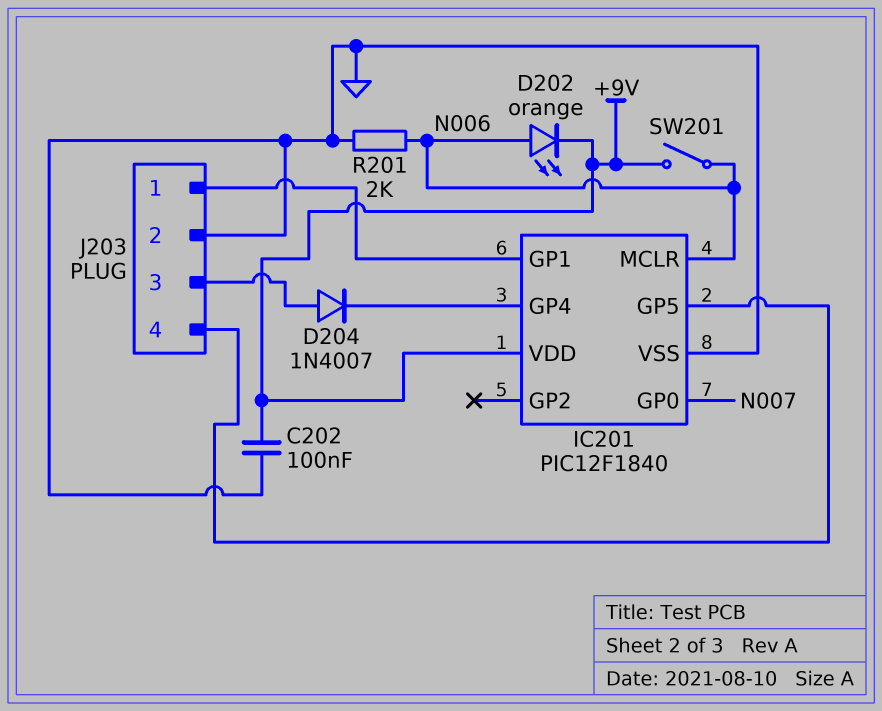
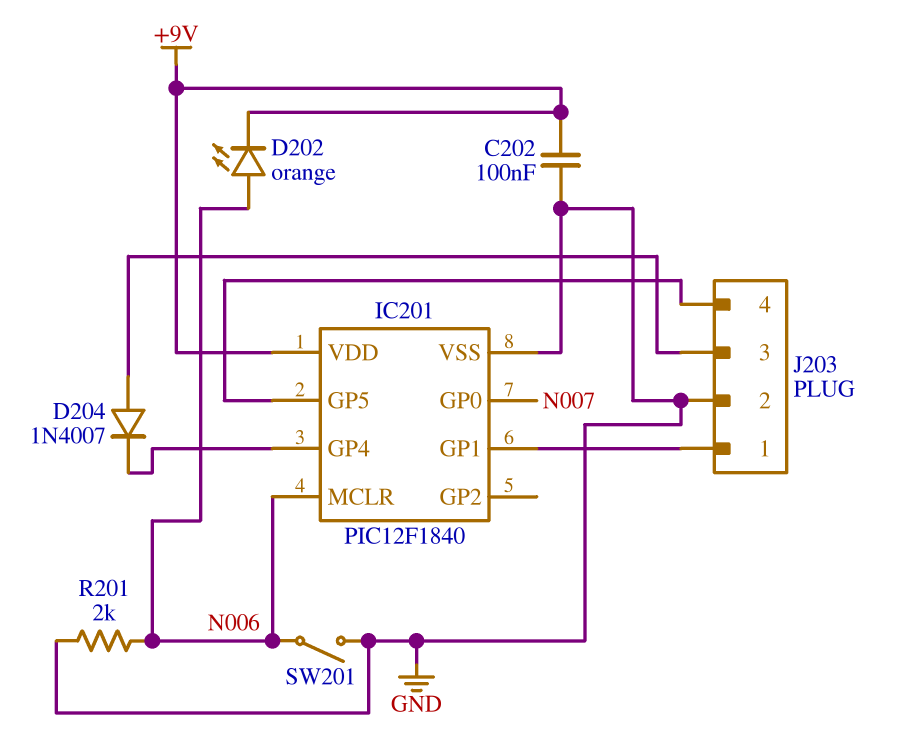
SW201: switch (+9V, N006) -> switch (GND, N006)

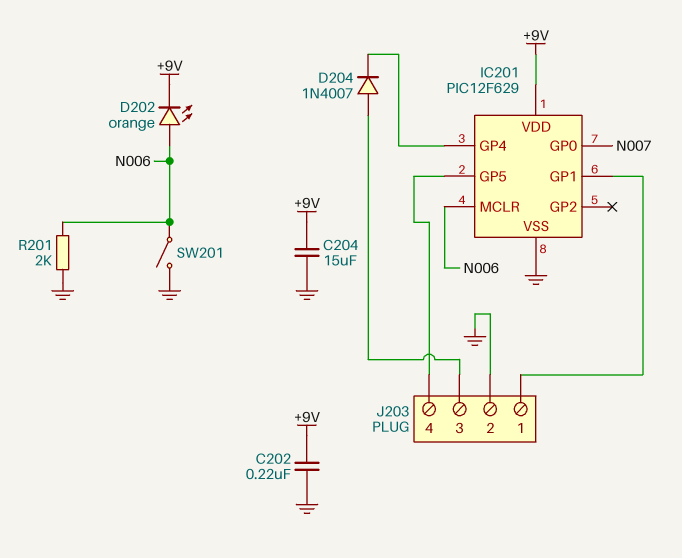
C202: 100nF (+9V, GND) -> 220nF (+9V, GND)
C204: none -> 15uF (+9V, GND)
IC201: PIC12F1840 -> PIC12F629

